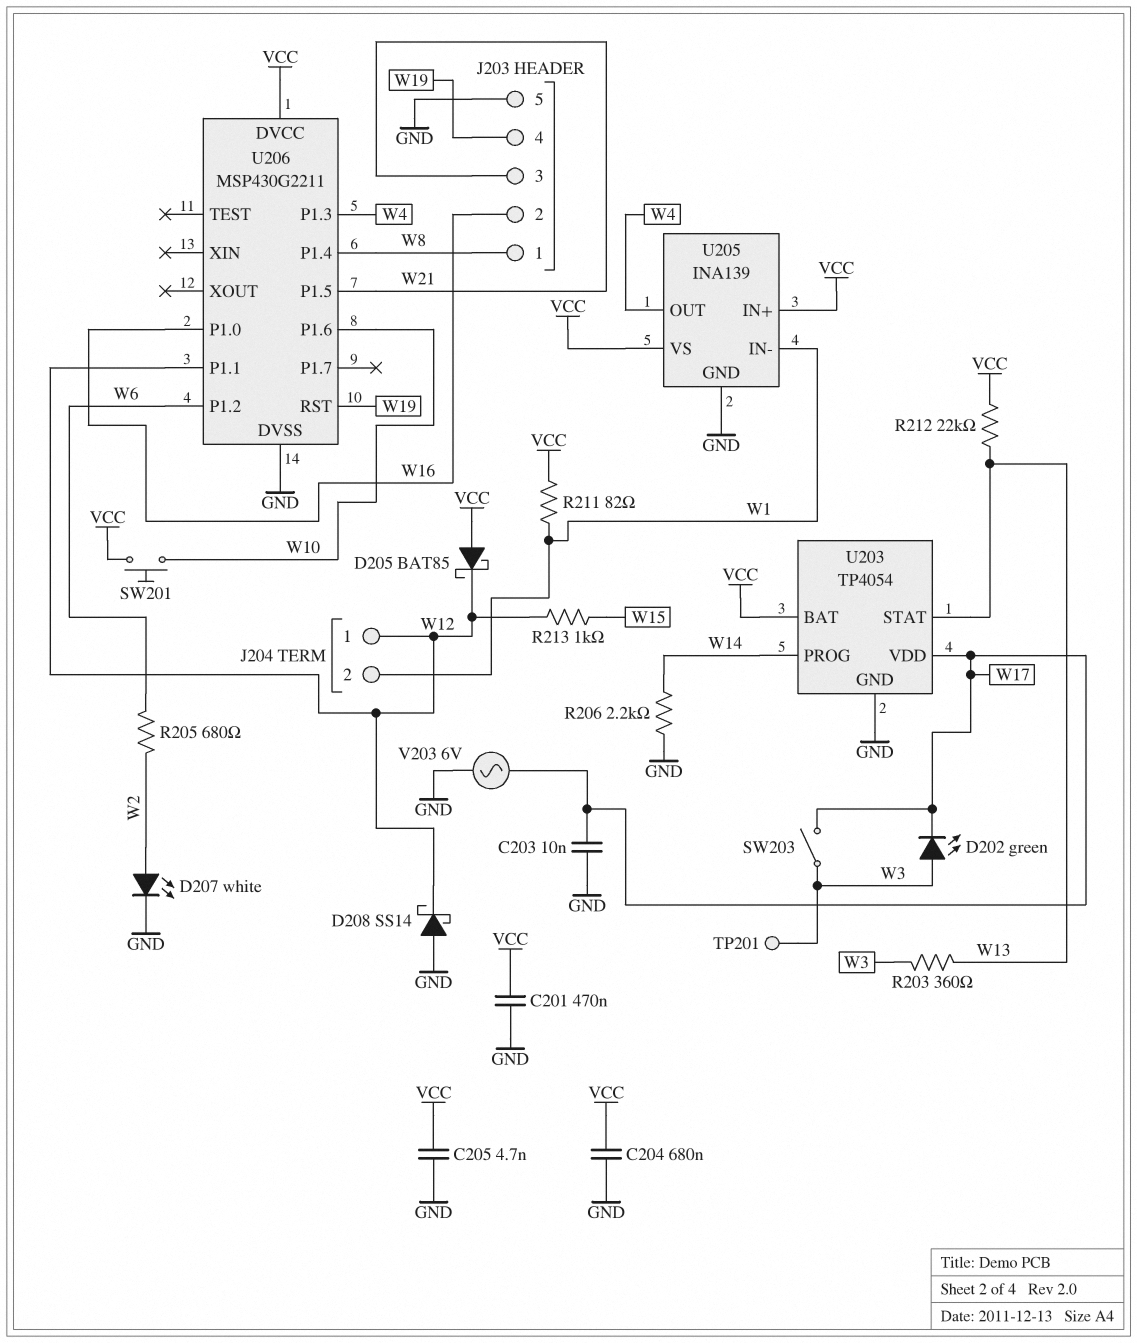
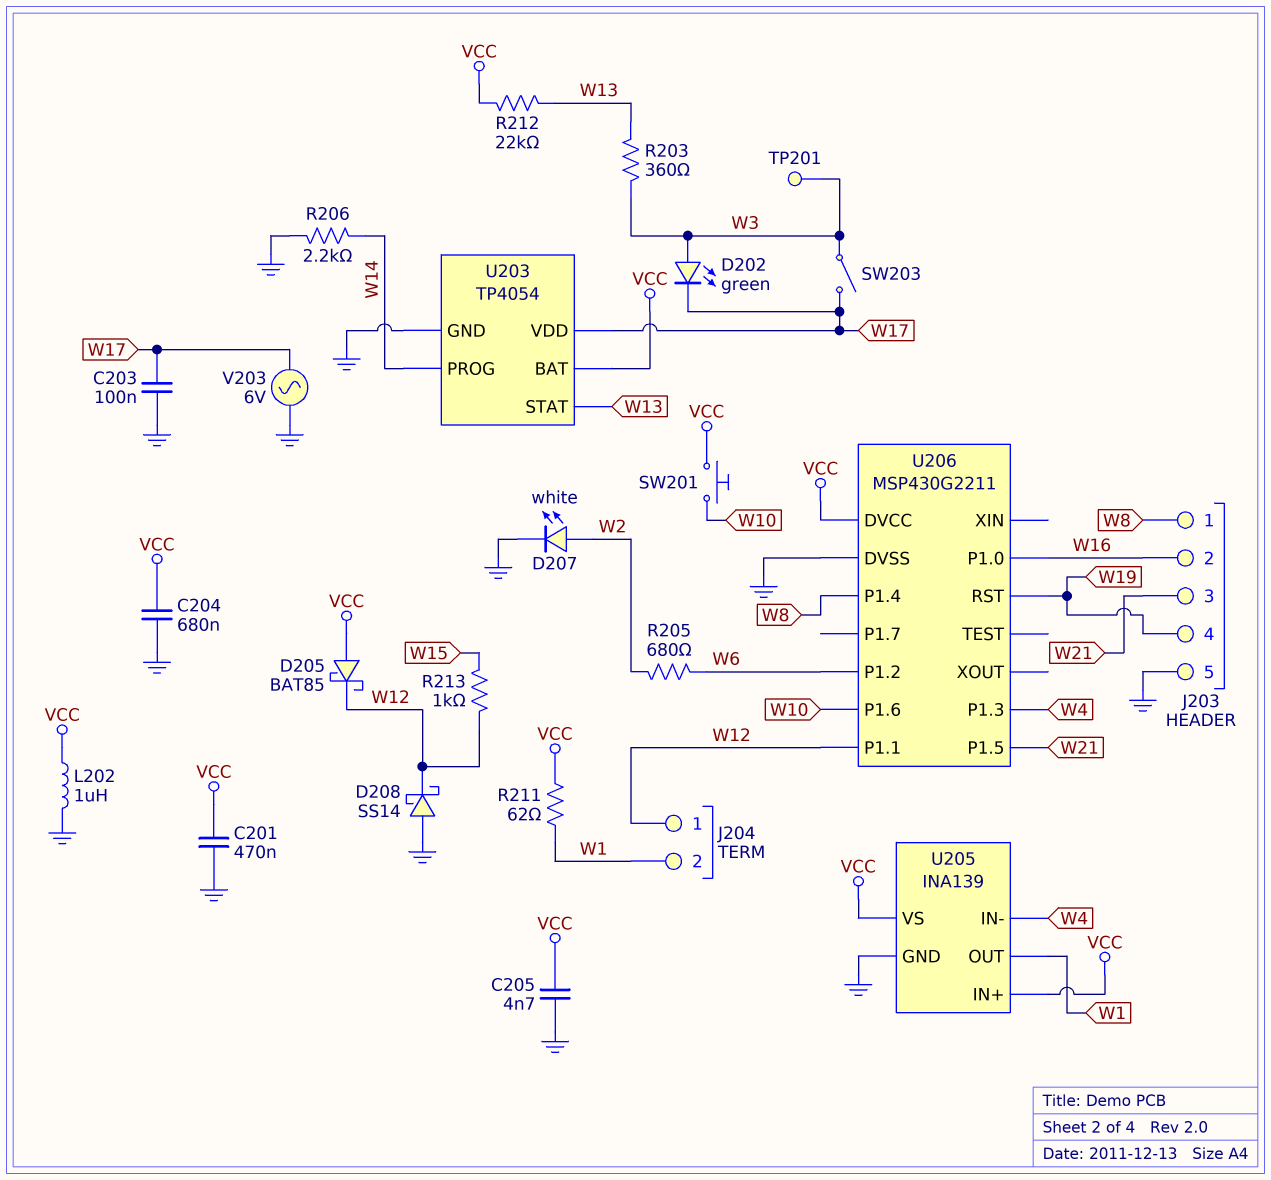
C203: 10nF (GND, W17) -> 100nF (GND, W17)
L202: none -> 1uH (GND, VCC)
R211: 82 (VCC, W1) -> 62 (VCC, W1)
U205 pin IN-: W1 -> W4
U205 pin OUT: W4 -> W1

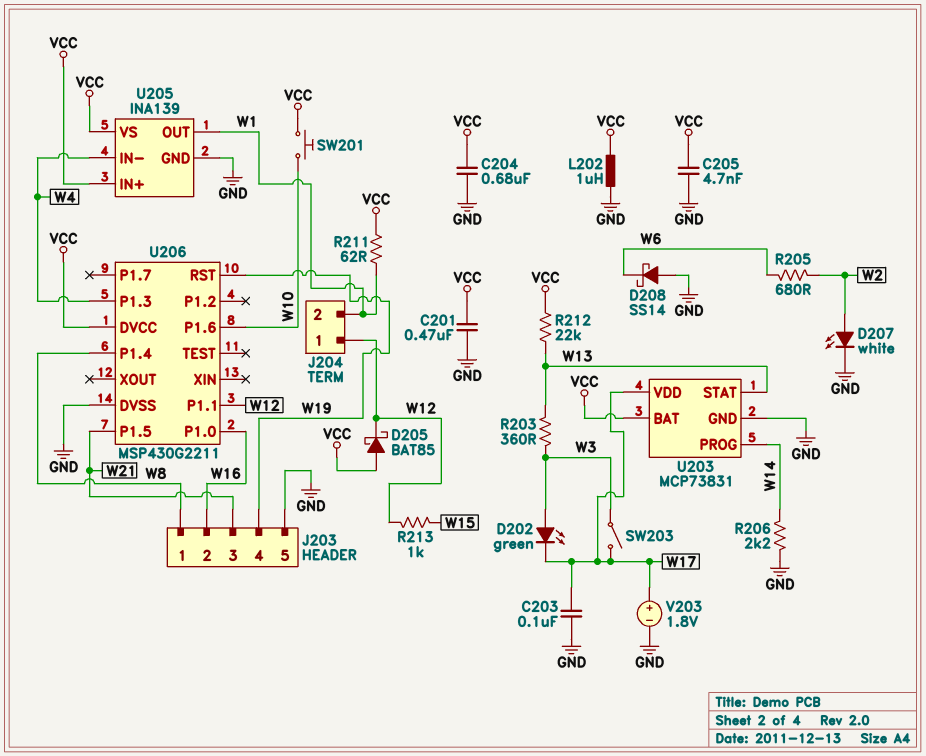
D208: schottky SS14 (A GND, K W12) -> schottky SS14 (A GND, K W6)
TP201: test point (W3) -> none
U203: TP4054 -> MCP73831
U206 pin P1.2: W6 -> none
V203: AC 6V (GND, W17) -> 1.8V (plus W17, minus GND)

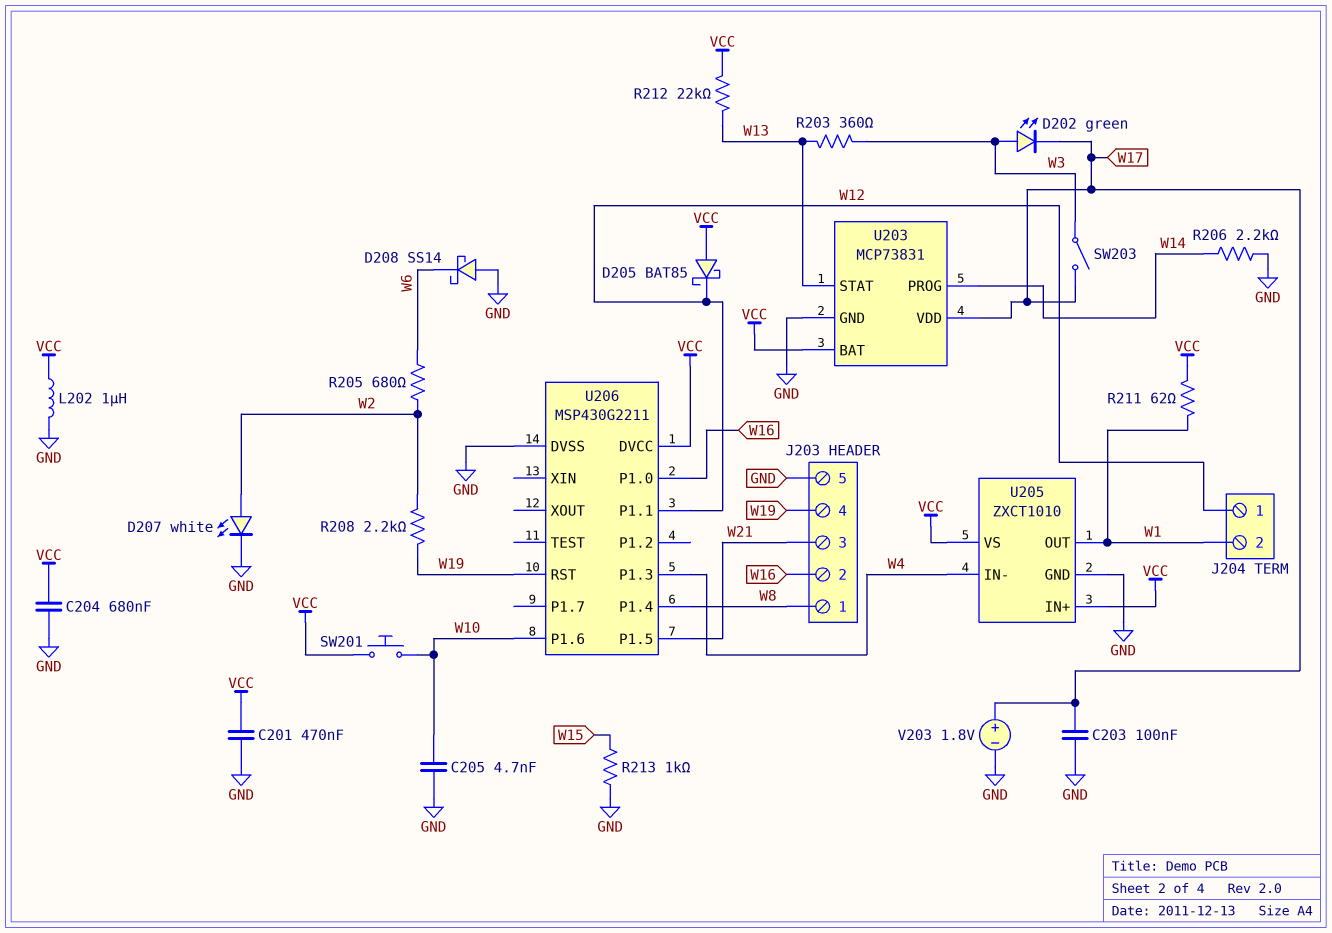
C205: 4.7nF (GND, VCC) -> 4.7nF (GND, W10)
R208: none -> 2.2k (W2, W19)
R213: 1k (W12, W15) -> 1k (GND, W15)
U205: INA139 -> ZXCT1010

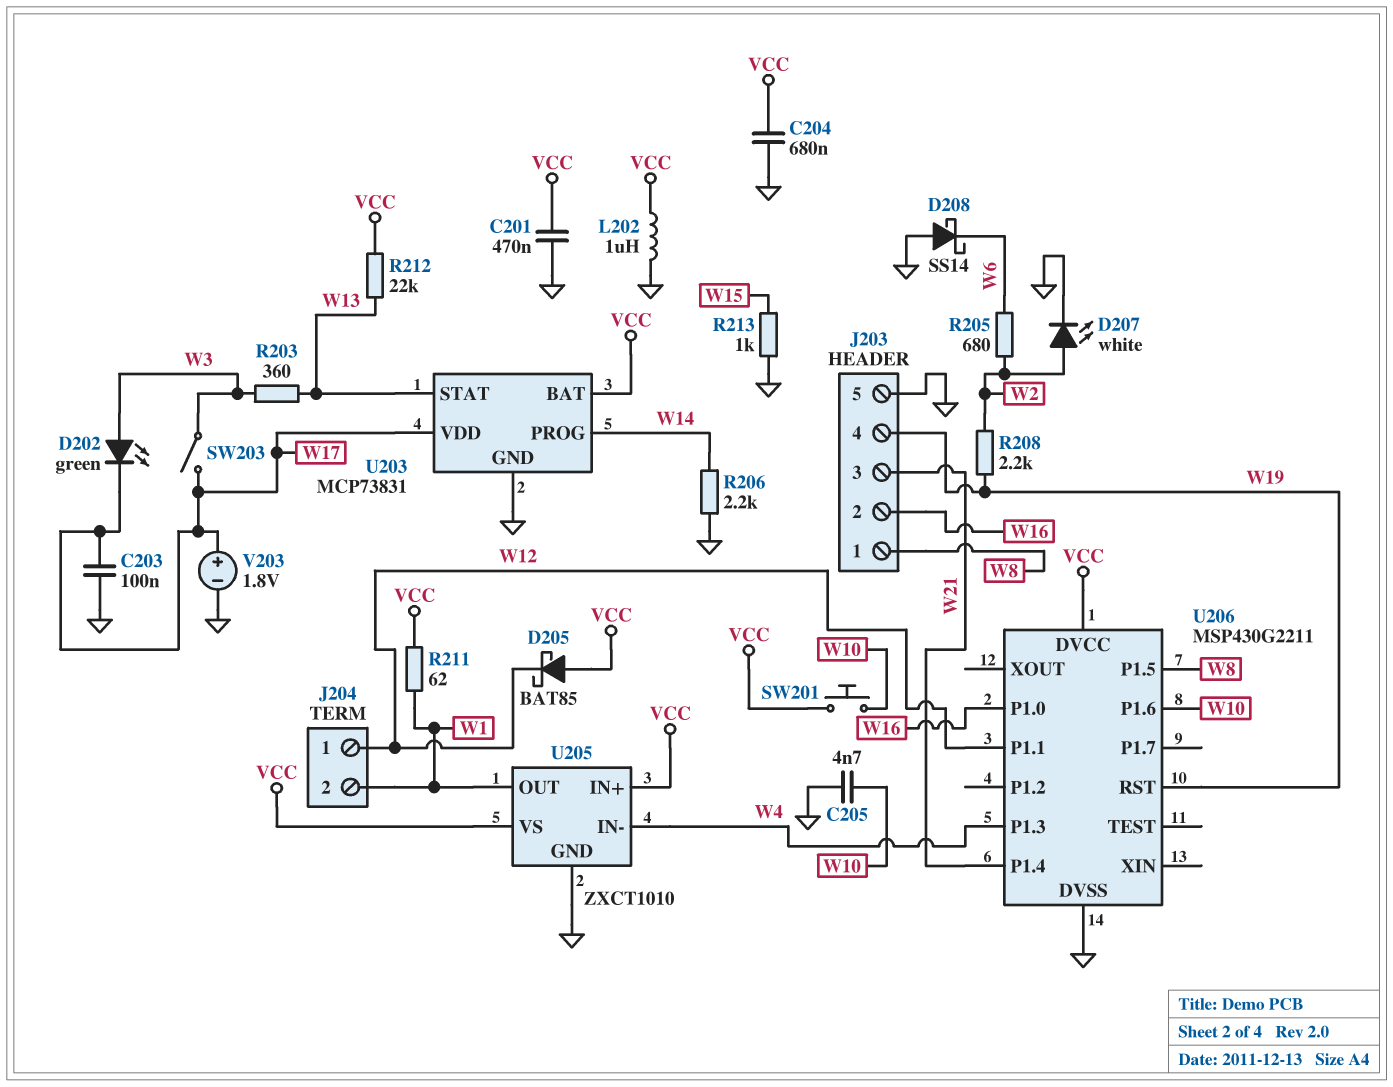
U206 pin P1.4: W8 -> W21
U206 pin P1.5: W21 -> W8

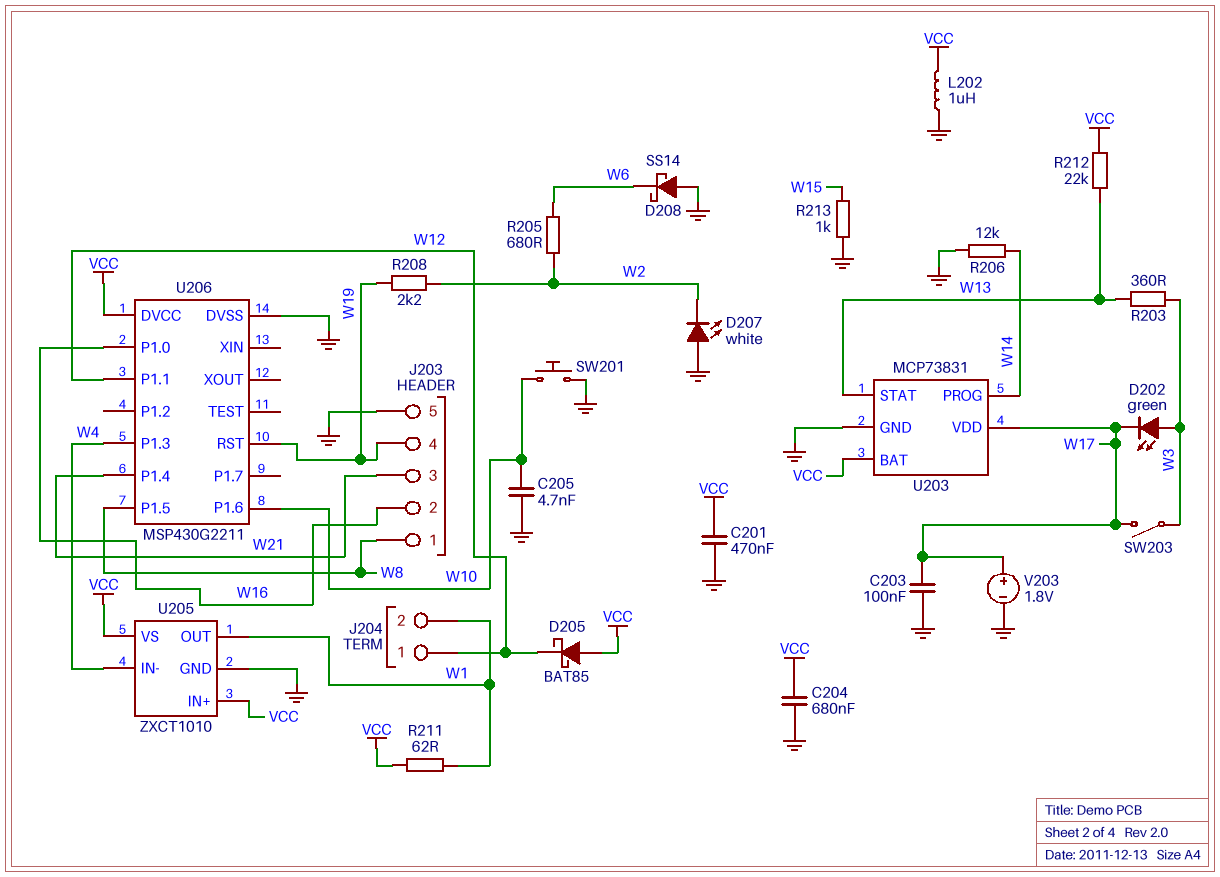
D207: LED white (A W2, K GND) -> LED white (A GND, K W2)
R206: 2.2k (GND, W14) -> 12k (GND, W14)
SW201: button (VCC, W10) -> button (GND, W10)

